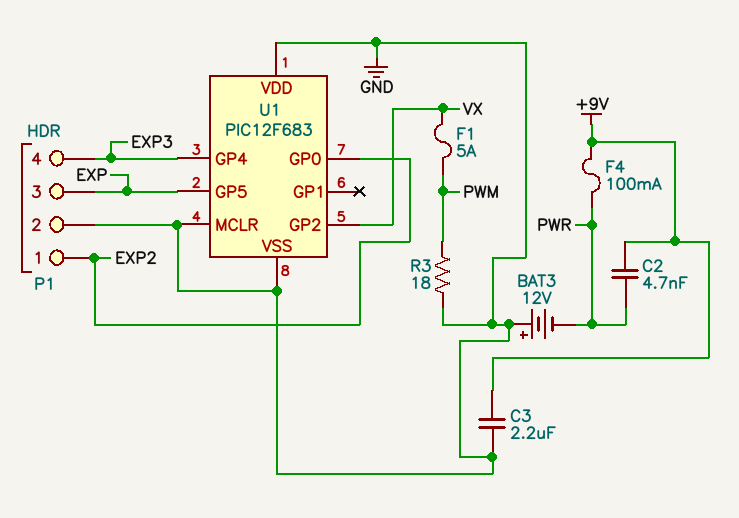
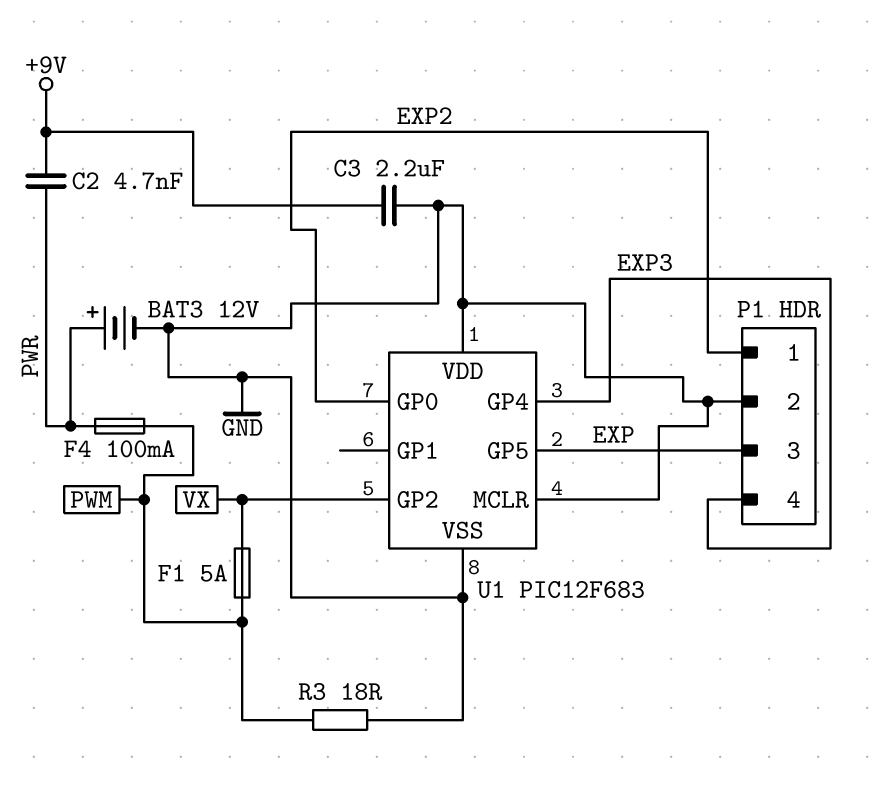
BAT3: 12V (plus GND, minus PWR) -> 12V (plus PWR, minus GND)
F4: 100mA (+9V, PWR) -> 100mA (PWM, PWR)

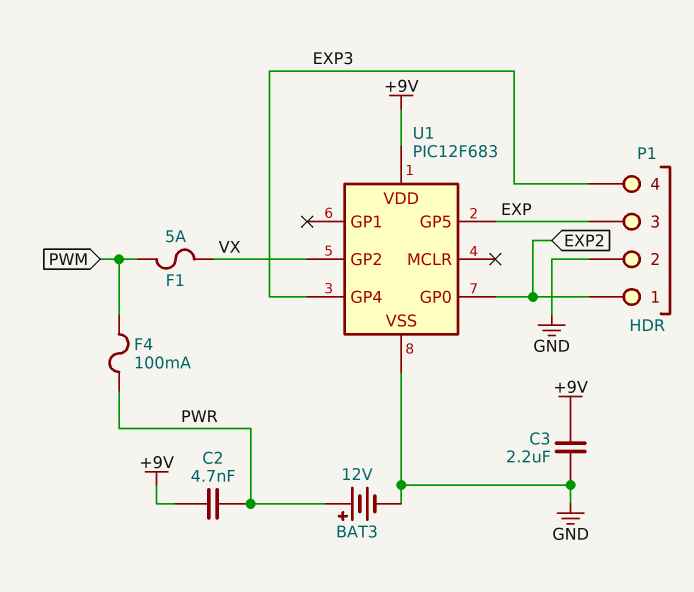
R3: 18 (GND, PWM) -> none
U1 pin MCLR: GND -> none
U1 pin VDD: GND -> +9V

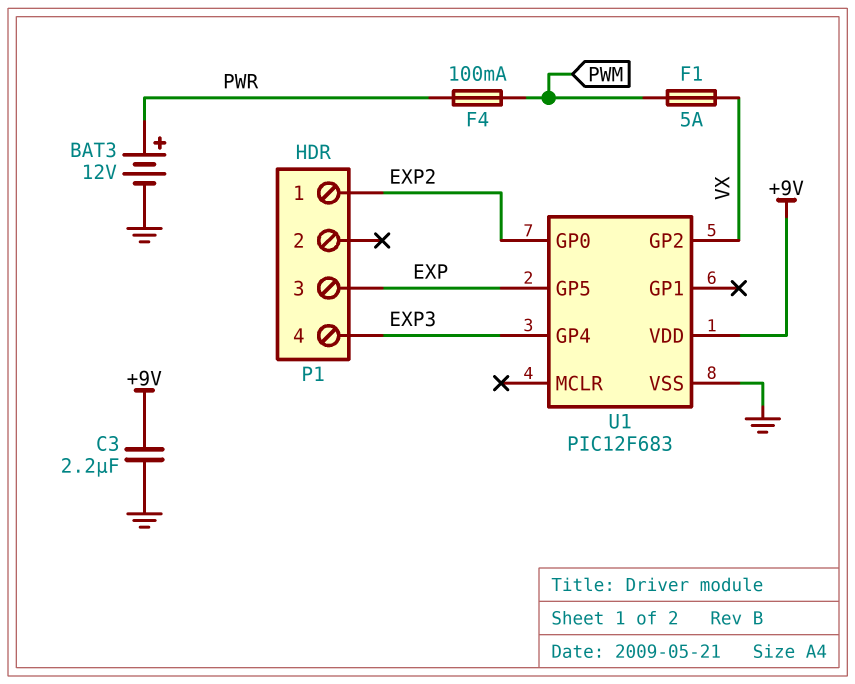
C2: 4.7nF (+9V, PWR) -> none
P1 pin 2: GND -> none

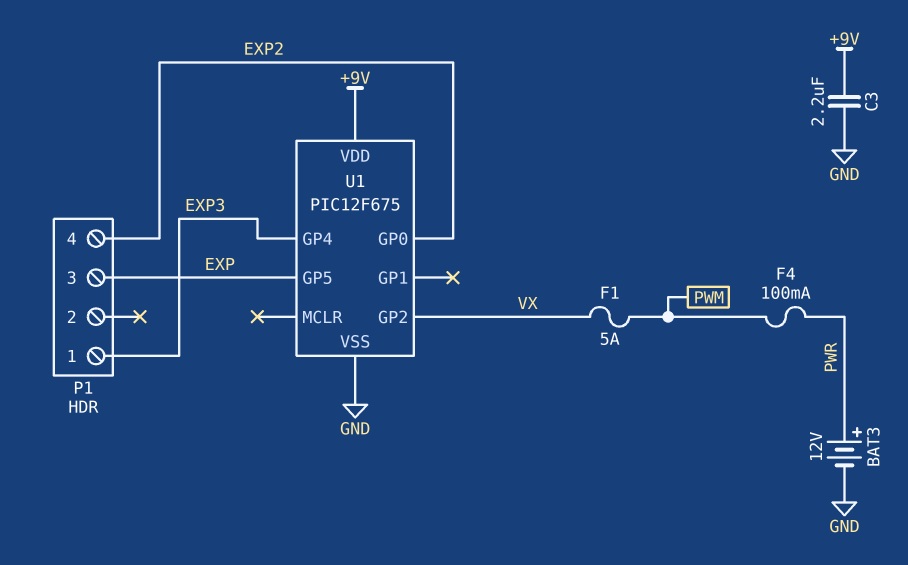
P1 pin 1: EXP2 -> EXP3
P1 pin 4: EXP3 -> EXP2
U1: PIC12F683 -> PIC12F675

